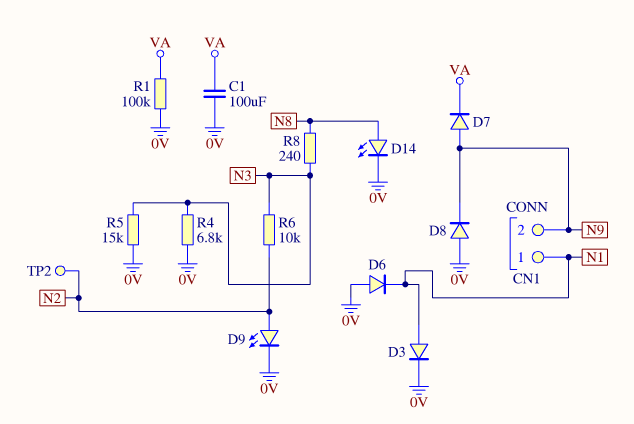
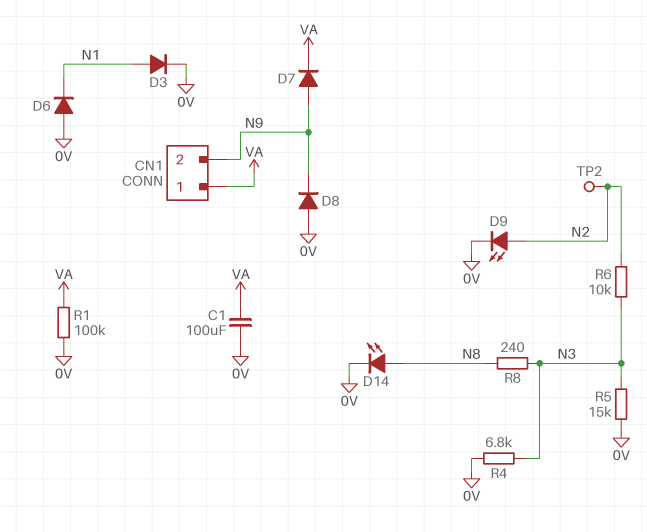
CN1 pin 1: N1 -> VA

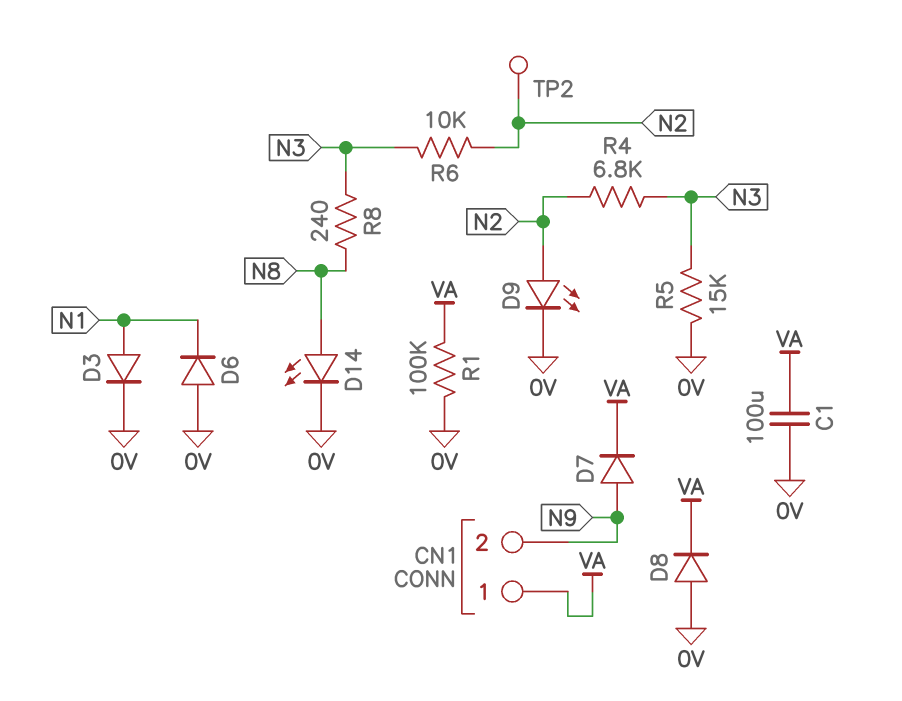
D8: diode (A 0V, K N9) -> diode (A 0V, K VA)
R4: 6.8k (0V, N3) -> 6.8k (N2, N3)

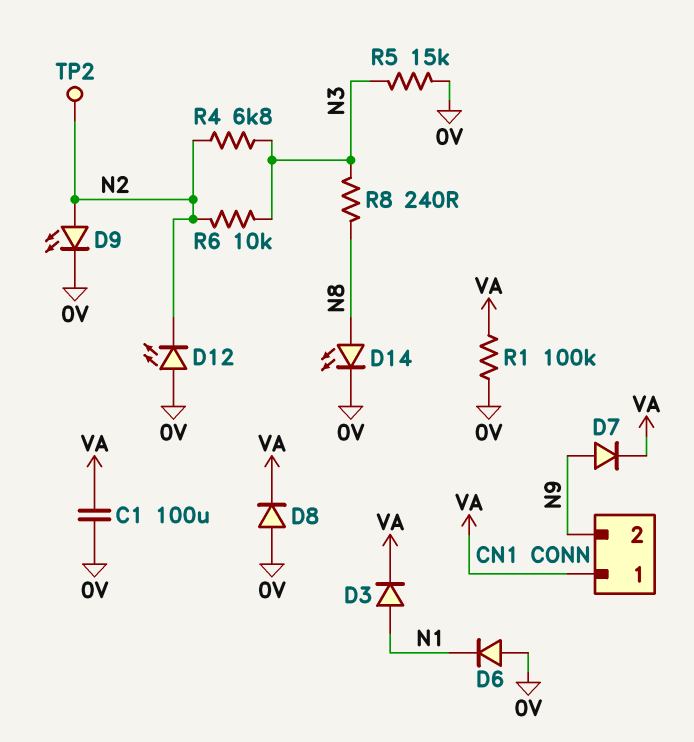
D3: diode (A N1, K 0V) -> diode (A N1, K VA)
D12: none -> LED (A 0V, K N2)

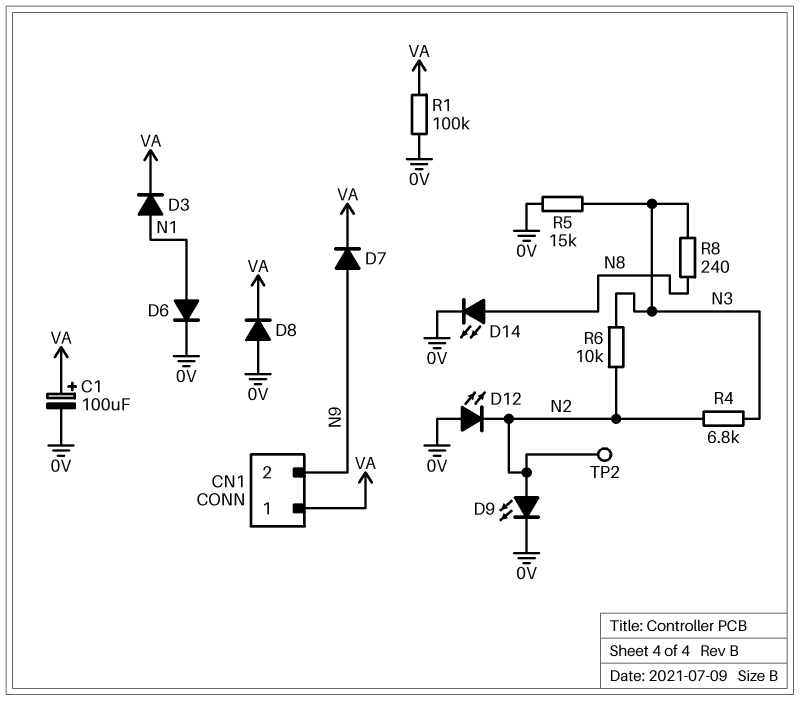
C1: 100uF (0V, VA) -> 100uF (plus VA, minus 0V)
D6: diode (A 0V, K N1) -> diode (A N1, K 0V)

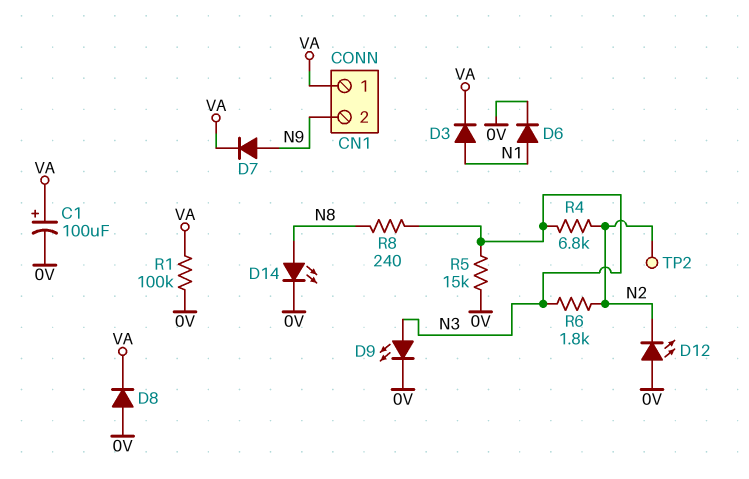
D9: LED (A N2, K 0V) -> LED (A N3, K 0V)
R6: 10k (N2, N3) -> 1.8k (N2, N3)

